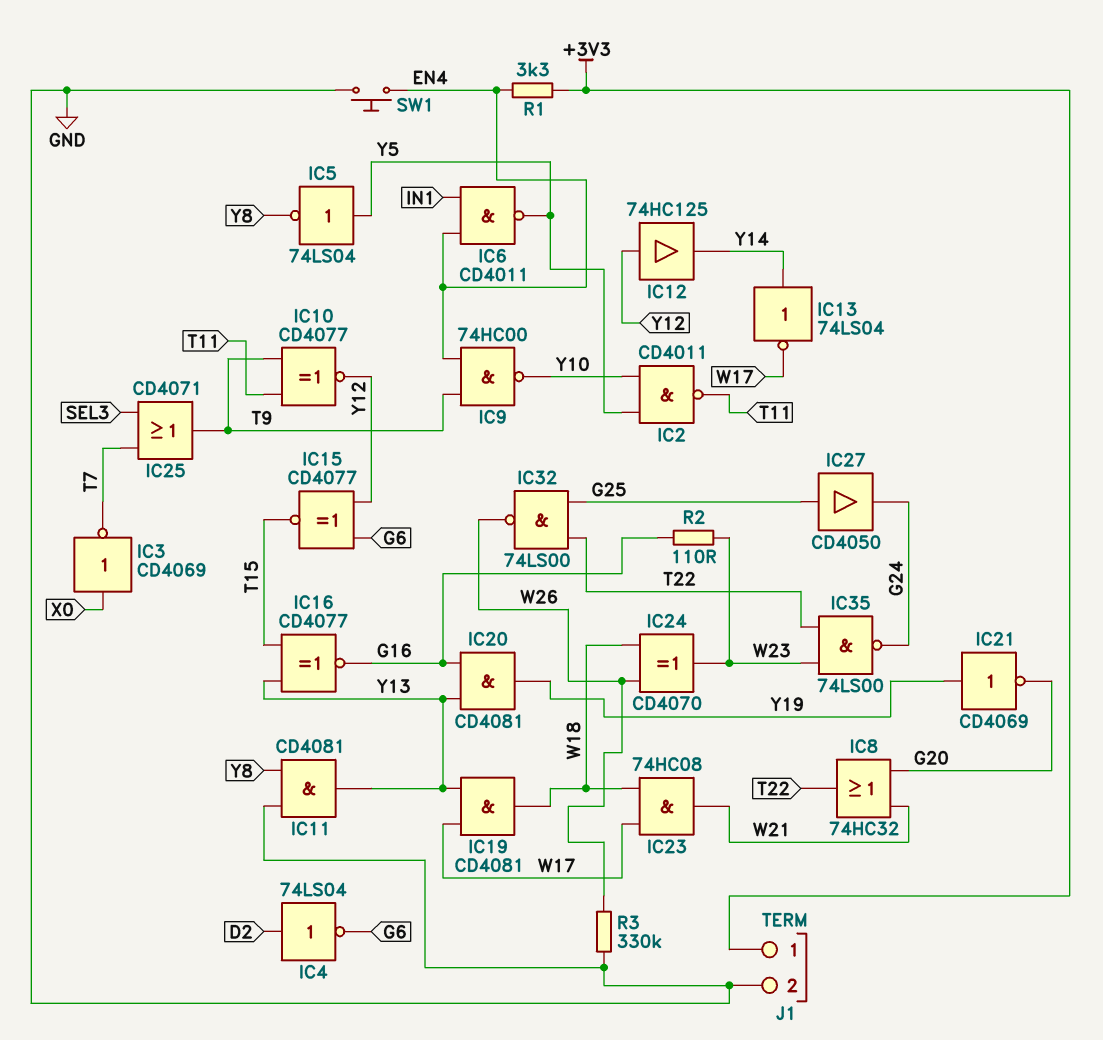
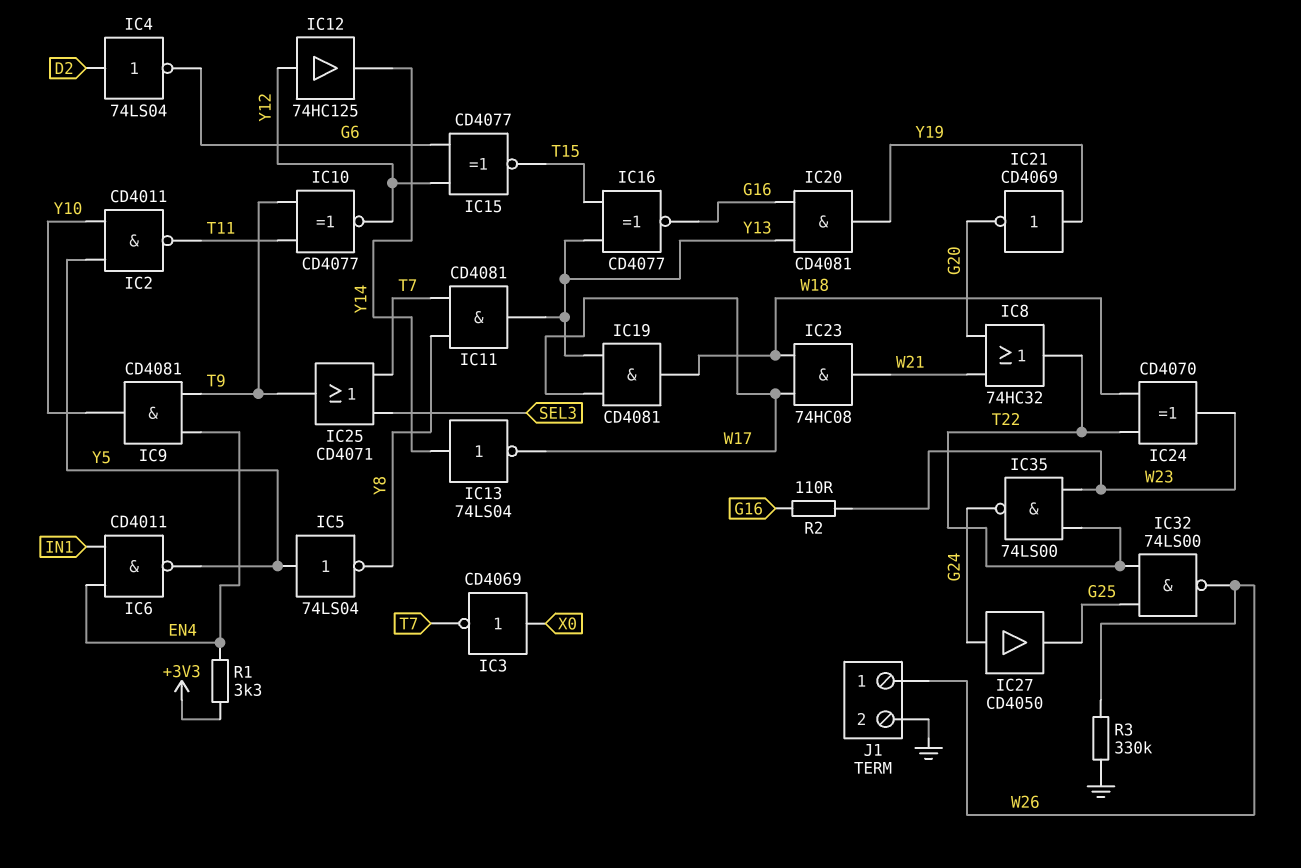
IC9: NAND 74HC00 (in EN4, in T9, out Y10) -> AND CD4081 (in EN4, in T9, out Y10)
IC11: AND CD4081 (in GND, in Y8, out Y13) -> AND CD4081 (in T7, in Y8, out Y13)
IC24: XOR CD4070 (in W18, in W26, out W23) -> XOR CD4070 (in T22, in W18, out W23)
IC27: buffer CD4050 (in G25, out G24) -> buffer CD4050 (in G24, out G25)
J1 pin 1: +3V3 -> W26
SW1: button (EN4, GND) -> none

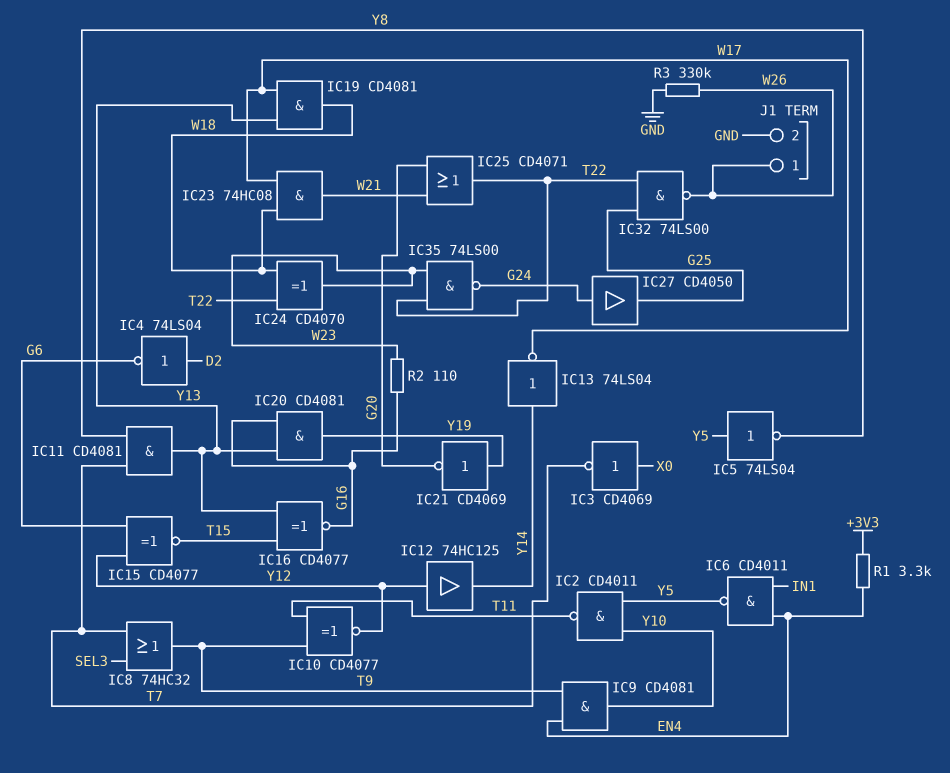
IC8: OR 74HC32 (in G20, in W21, out T22) -> OR 74HC32 (in SEL3, in T7, out T9)
IC25: OR CD4071 (in SEL3, in T7, out T9) -> OR CD4071 (in G20, in W21, out T22)

